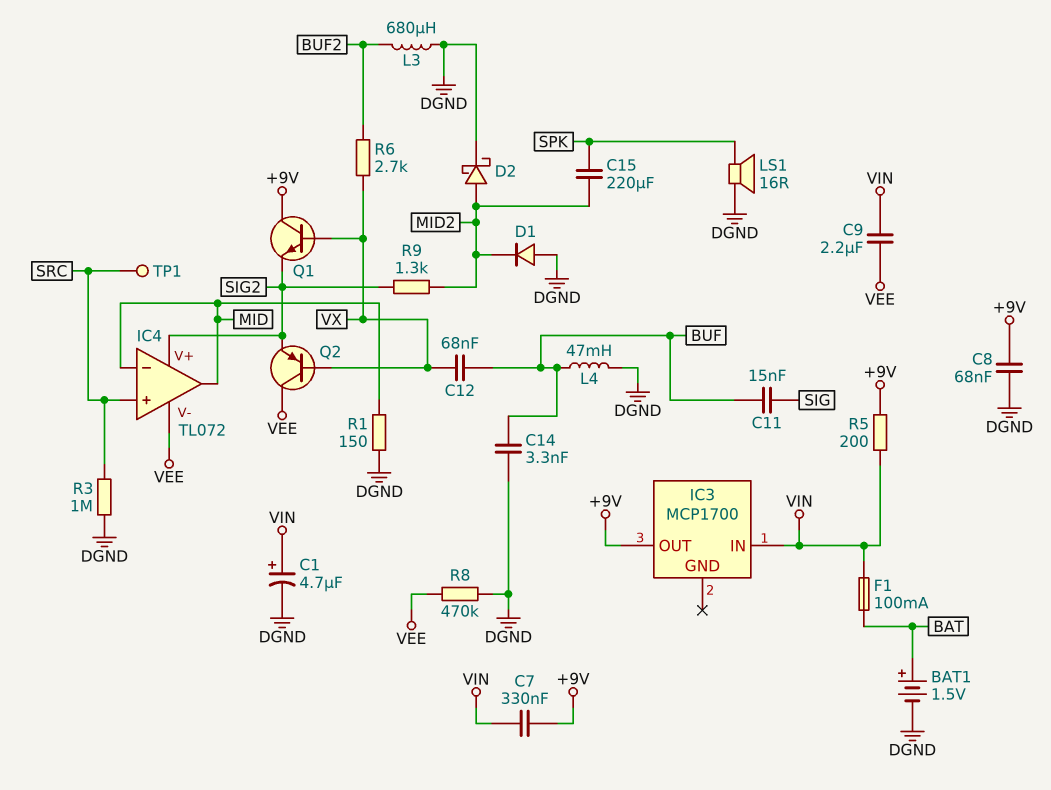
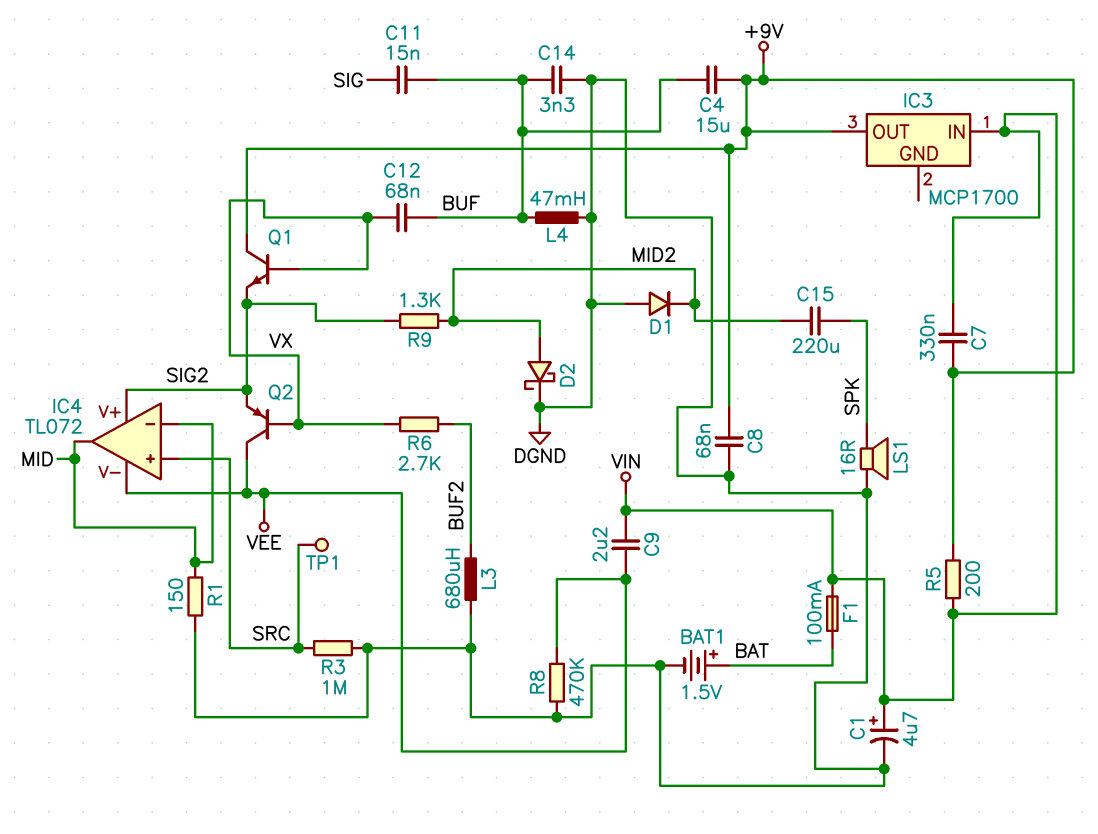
C4: none -> 15uF (+9V, BUF)

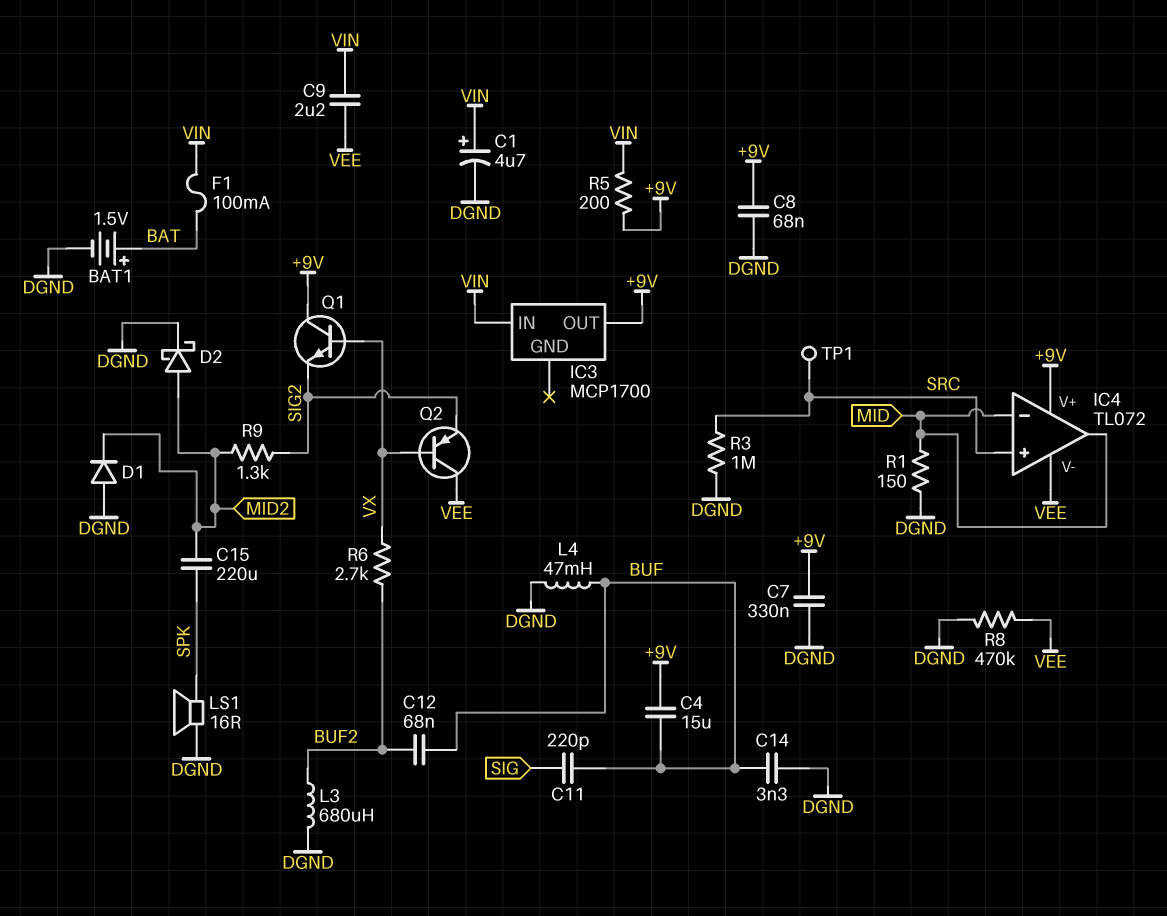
C7: 330nF (+9V, VIN) -> 330nF (+9V, DGND)
C11: 15nF (BUF, SIG) -> 220pF (BUF, SIG)
C12: 68nF (BUF, VX) -> 68nF (BUF, BUF2)
IC4 pin V+: SIG2 -> +9V

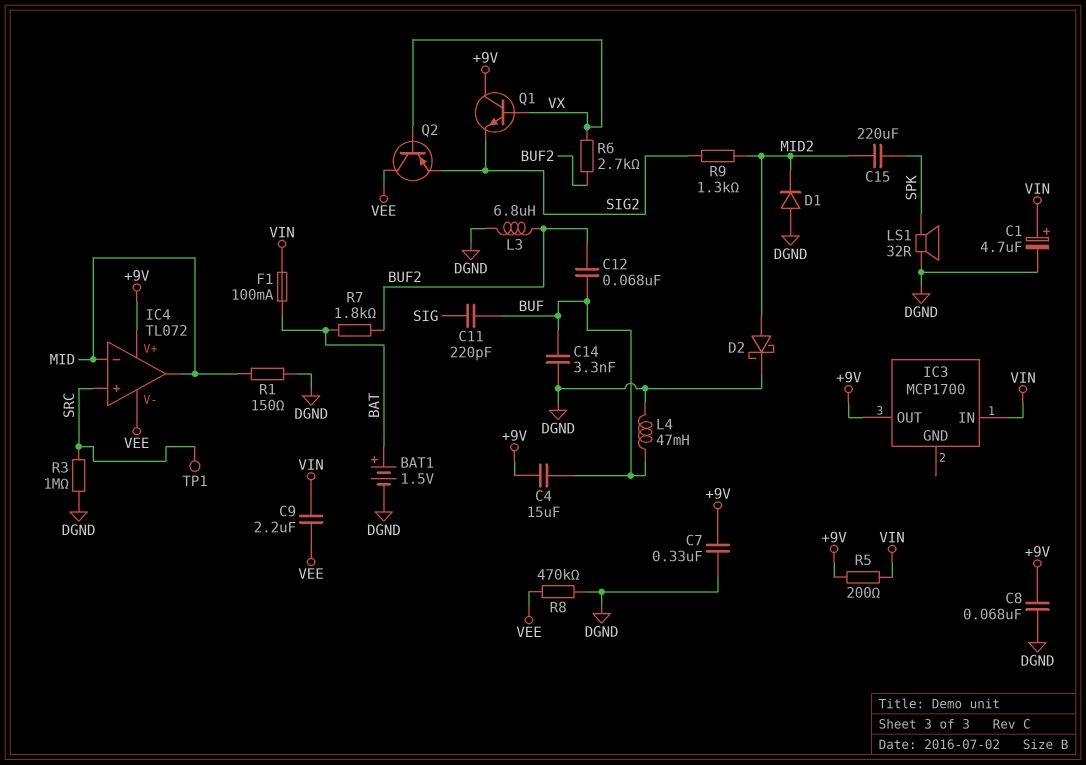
L3: 680uH (BUF2, DGND) -> 6.8uH (BUF2, DGND)
LS1: speaker 16R (DGND, SPK) -> speaker 32R (DGND, SPK)
R7: none -> 1.8k (BAT, BUF2)

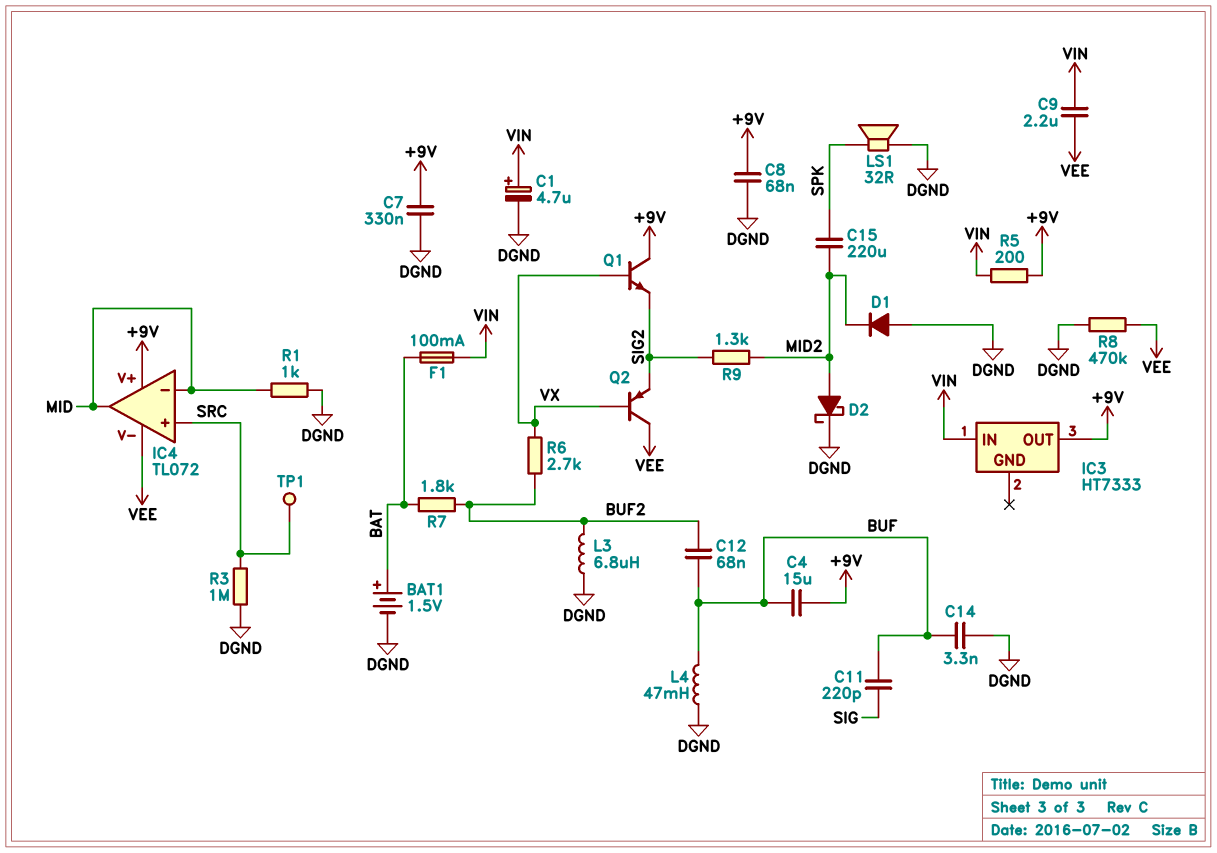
IC3: MCP1700 -> HT7333
R1: 150 (DGND, MID) -> 1k (DGND, MID)

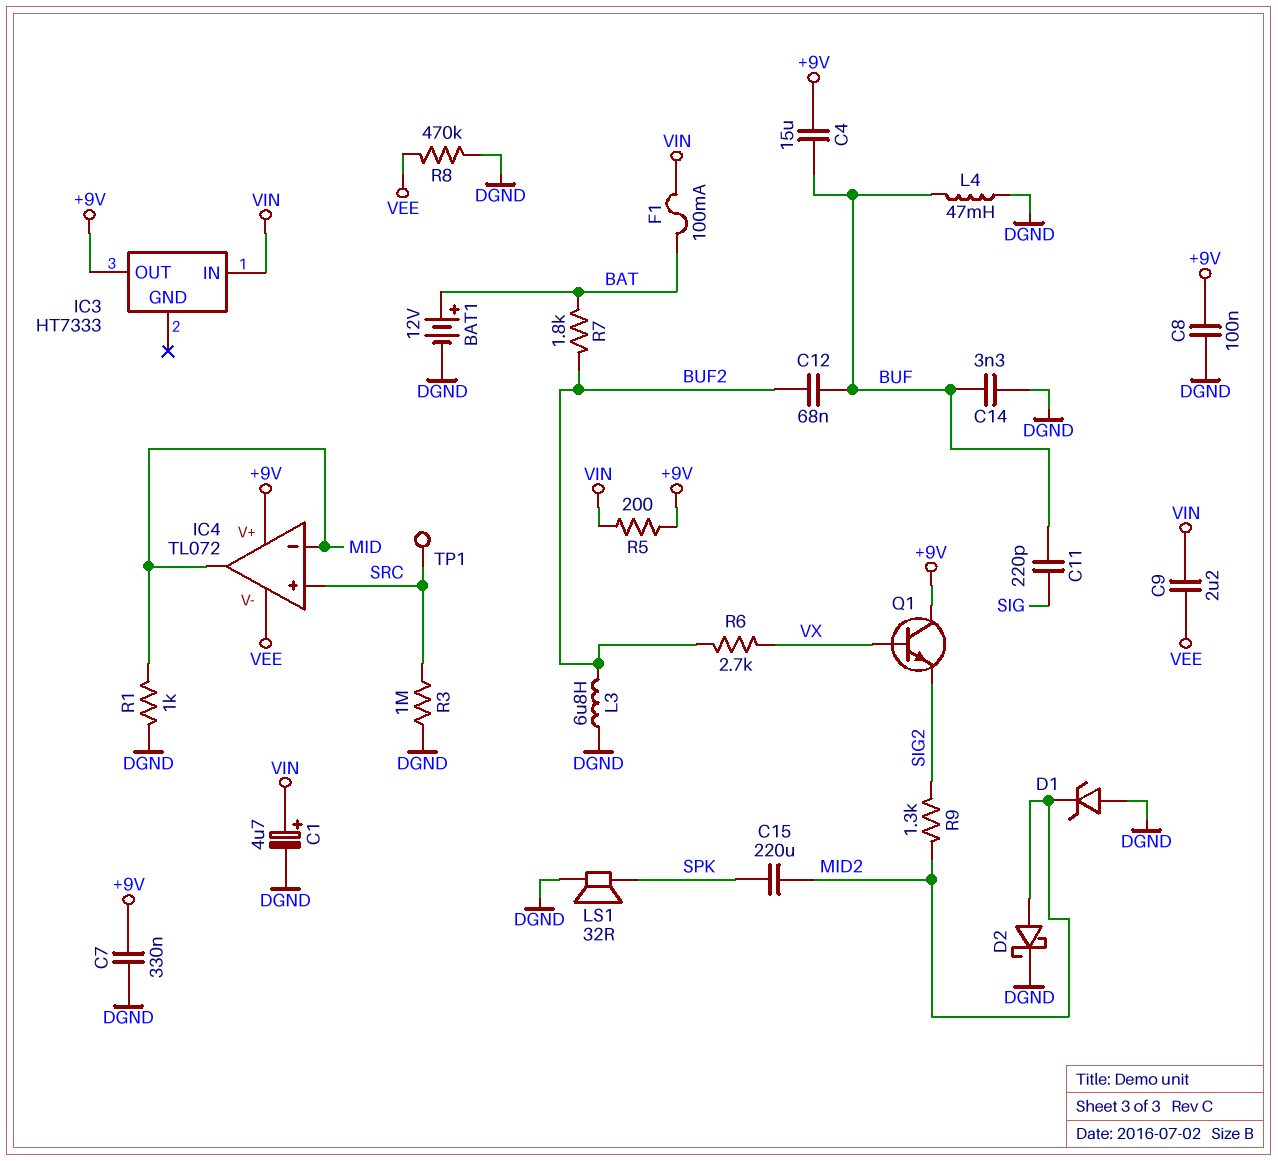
BAT1: 1.5V (plus BAT, minus DGND) -> 12V (plus BAT, minus DGND)
C8: 68nF (+9V, DGND) -> 100nF (+9V, DGND)
D1: diode (A DGND, K MID2) -> zener (A DGND, K MID2)
Q2: PNP (B VX, C VEE, E SIG2) -> none

